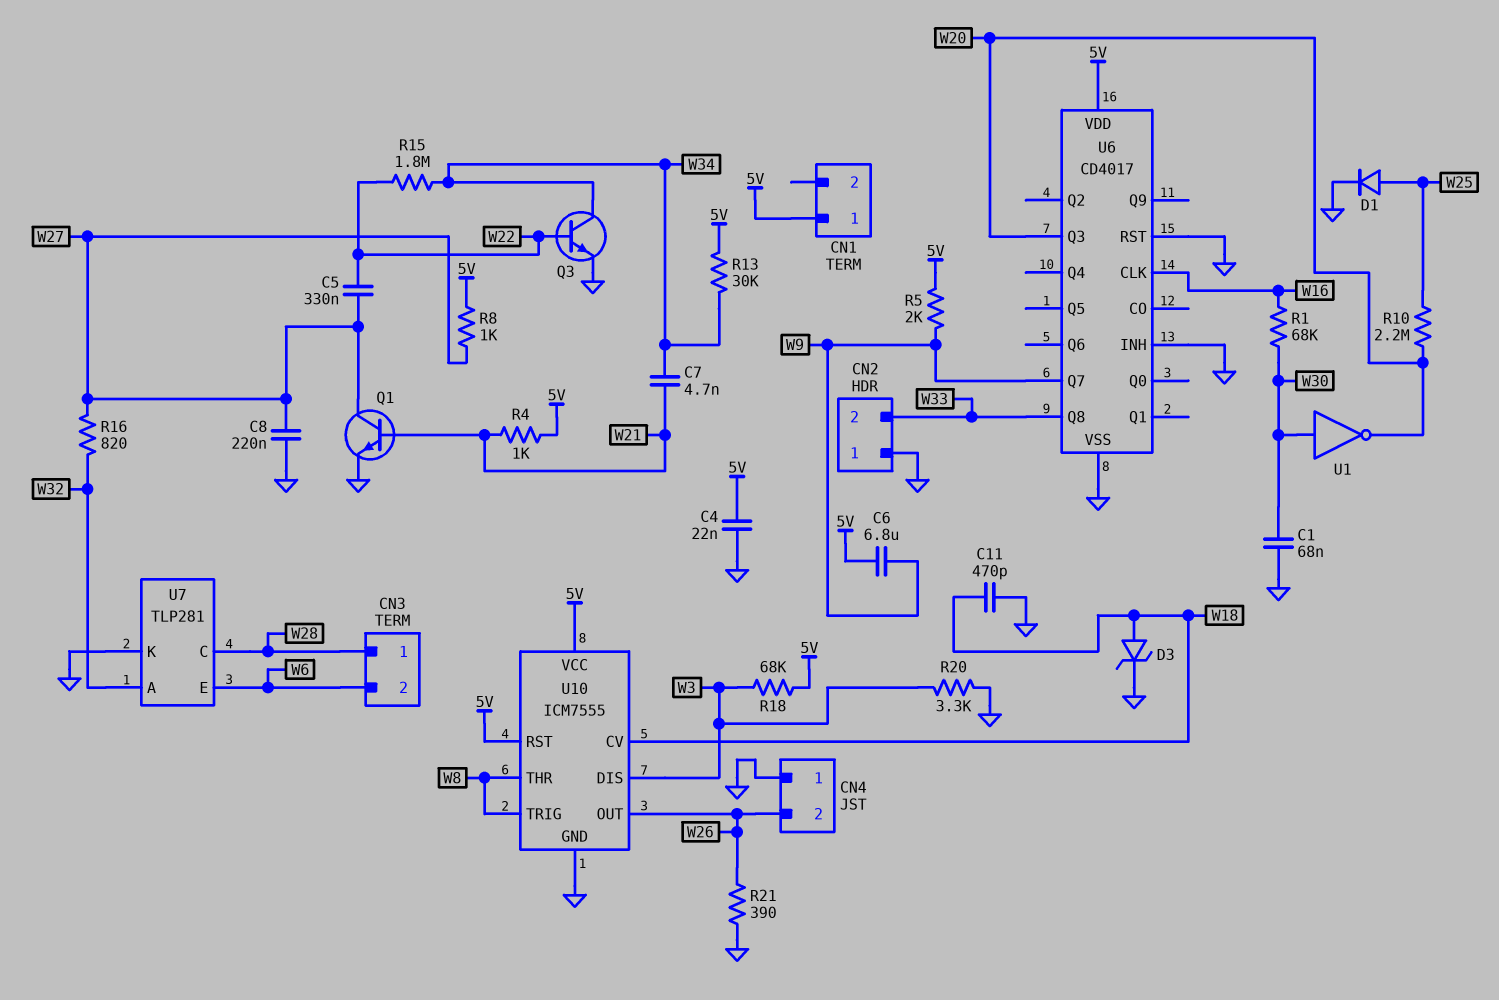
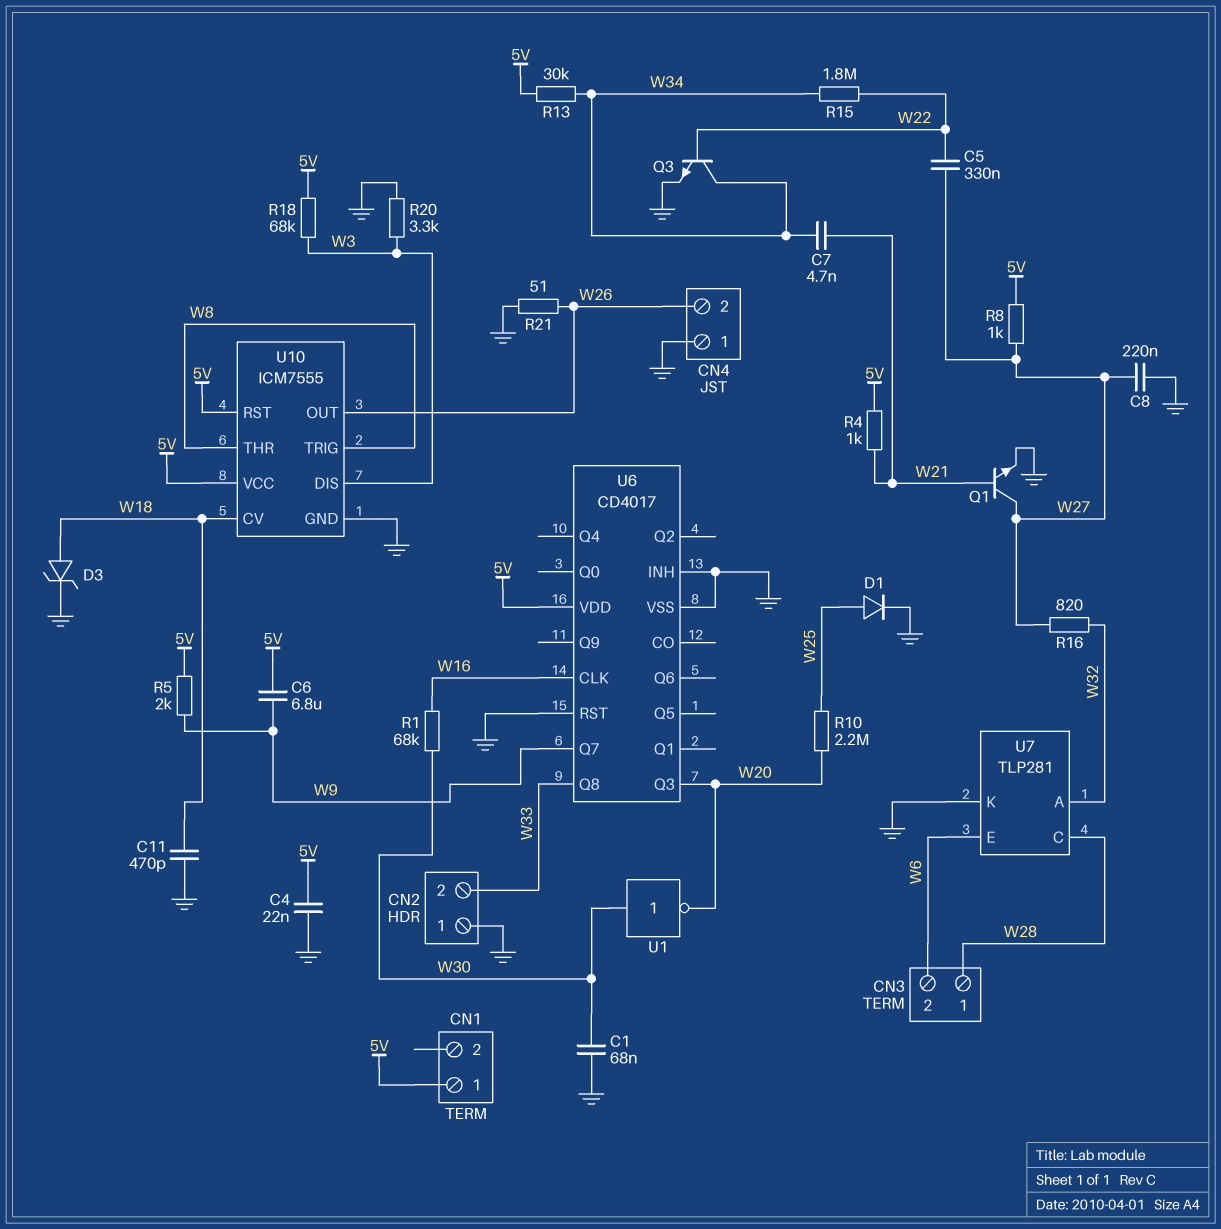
R21: 390 (GND, W26) -> 51 (GND, W26)

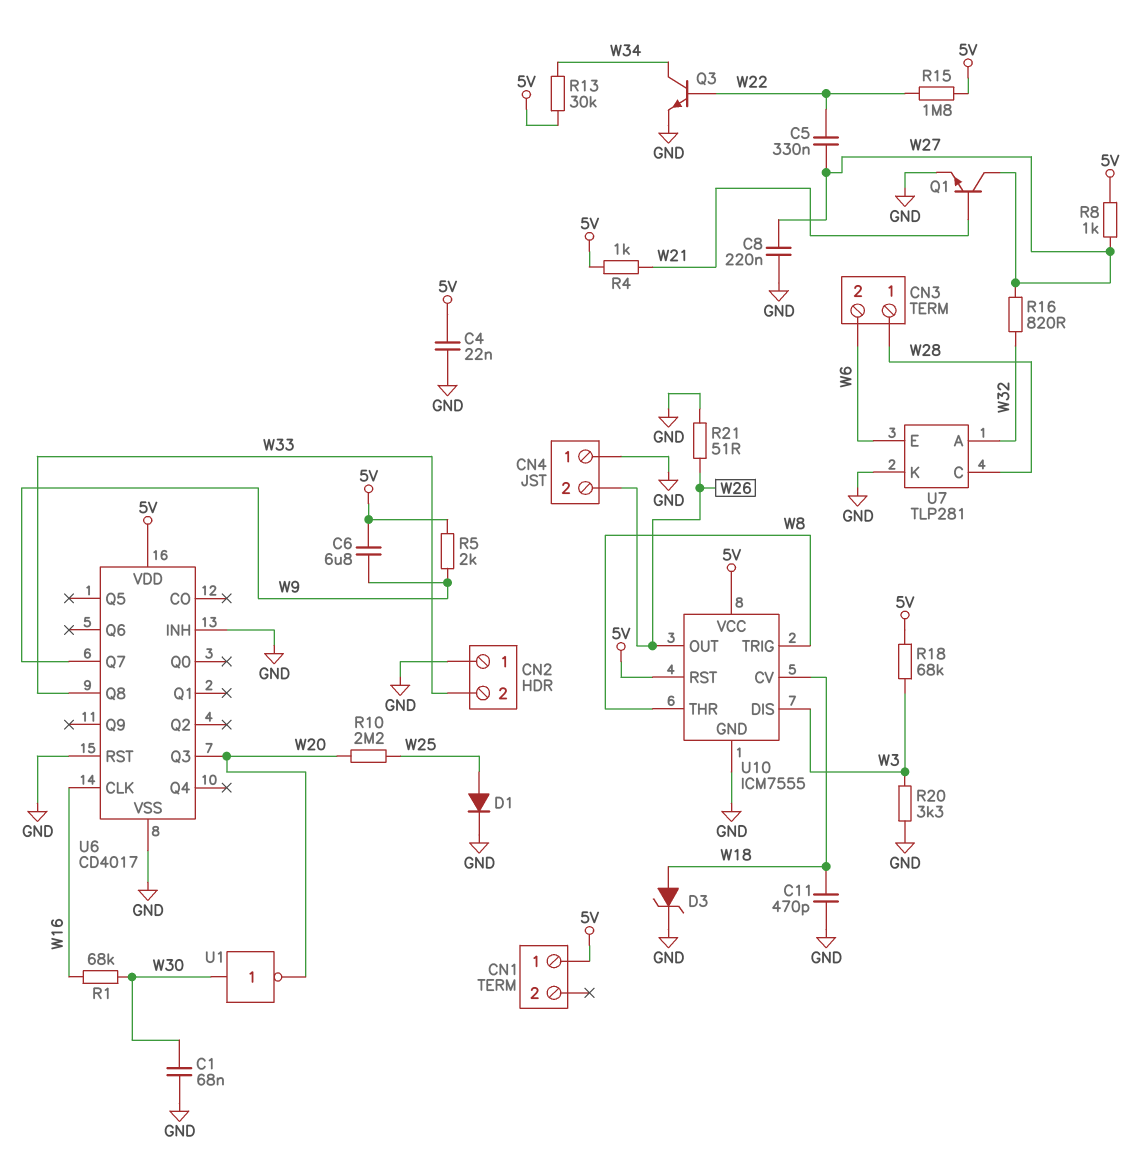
C7: 4.7nF (W21, W34) -> none
R15: 1.8M (W22, W34) -> 1.8M (5V, W22)

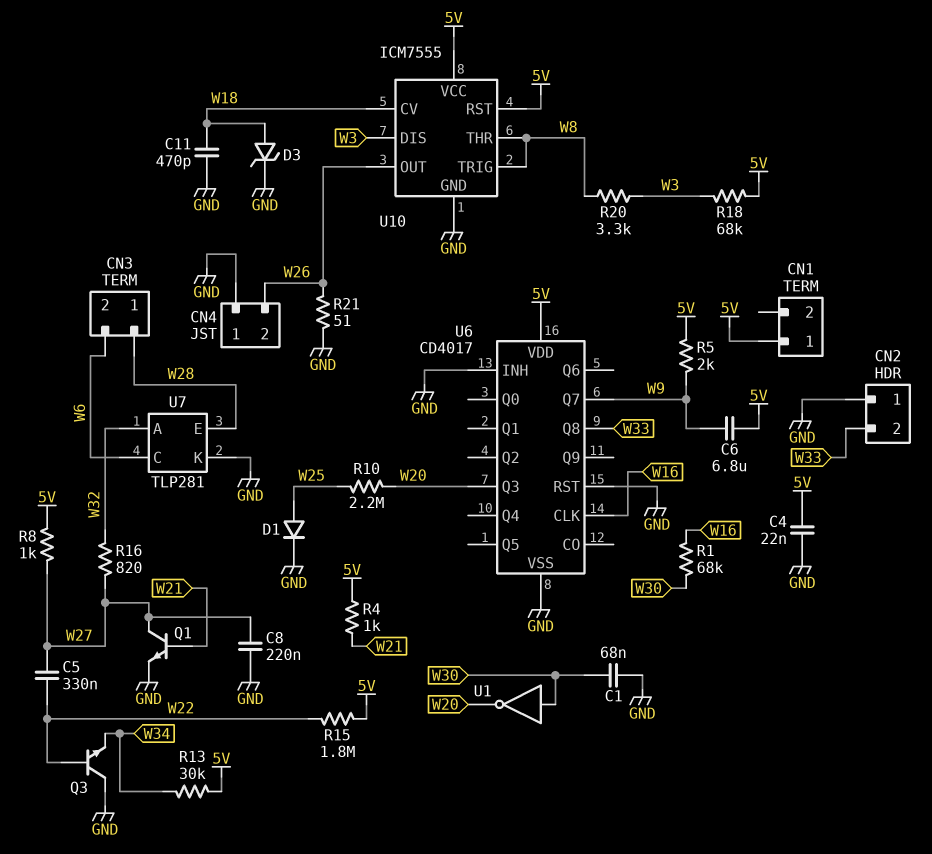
Q3: NPN (B W22, C W34, E GND) -> NPN (B W22, C GND, E W34)
R20: 3.3k (GND, W3) -> 3.3k (W3, W8)
U7 pin C: W28 -> W6
U7 pin E: W6 -> W28

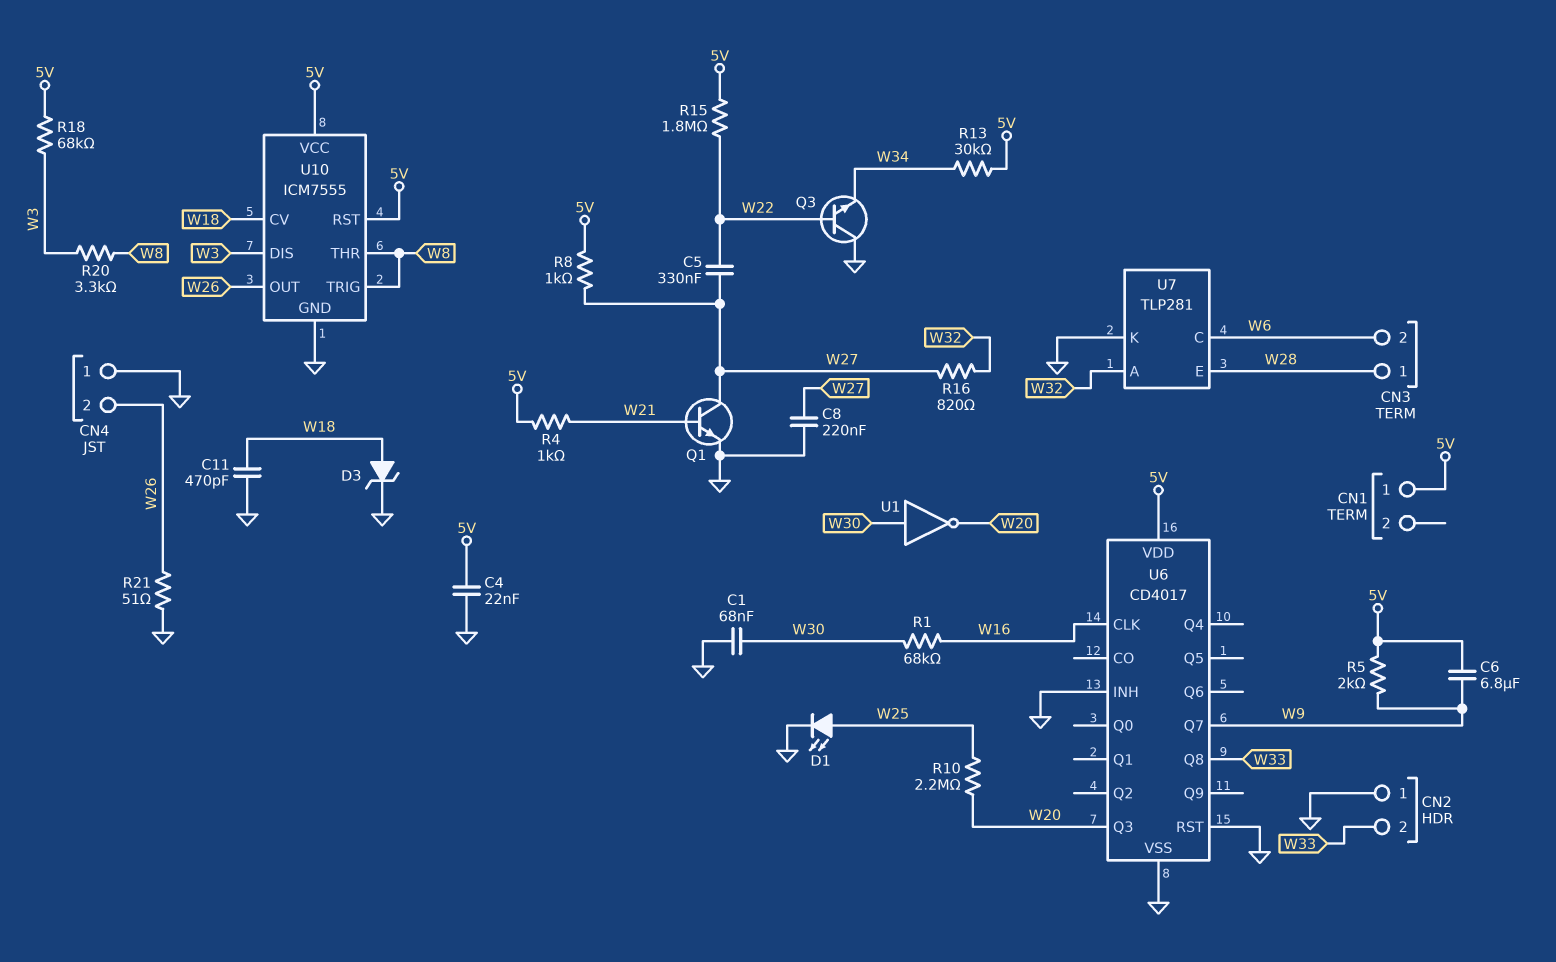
D1: diode (A W25, K GND) -> LED (A W25, K GND)

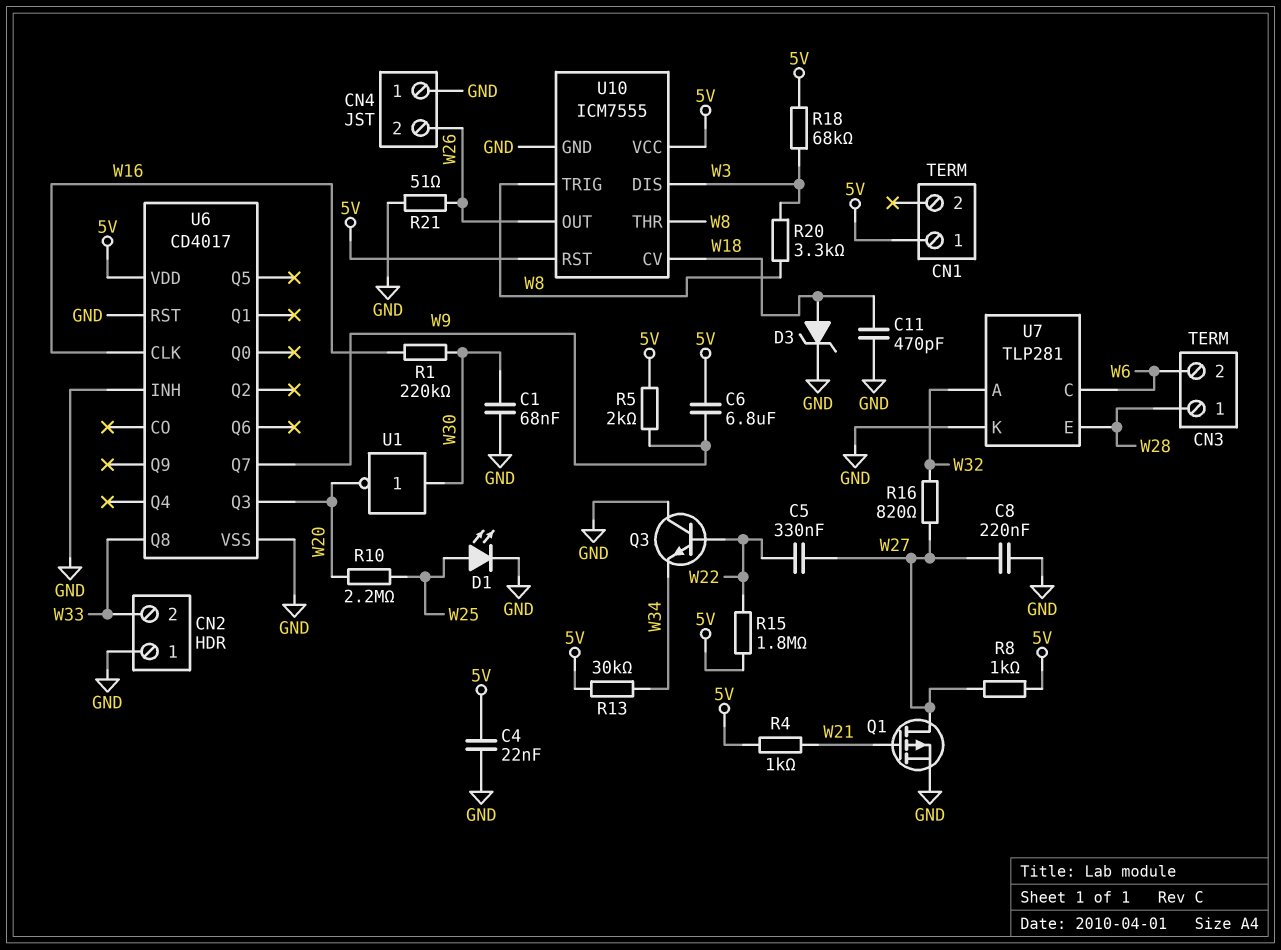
Q1: NPN (B W21, C W27, E GND) -> PMOS (G W21, D W27, S GND)
R1: 68k (W16, W30) -> 220k (W16, W30)

